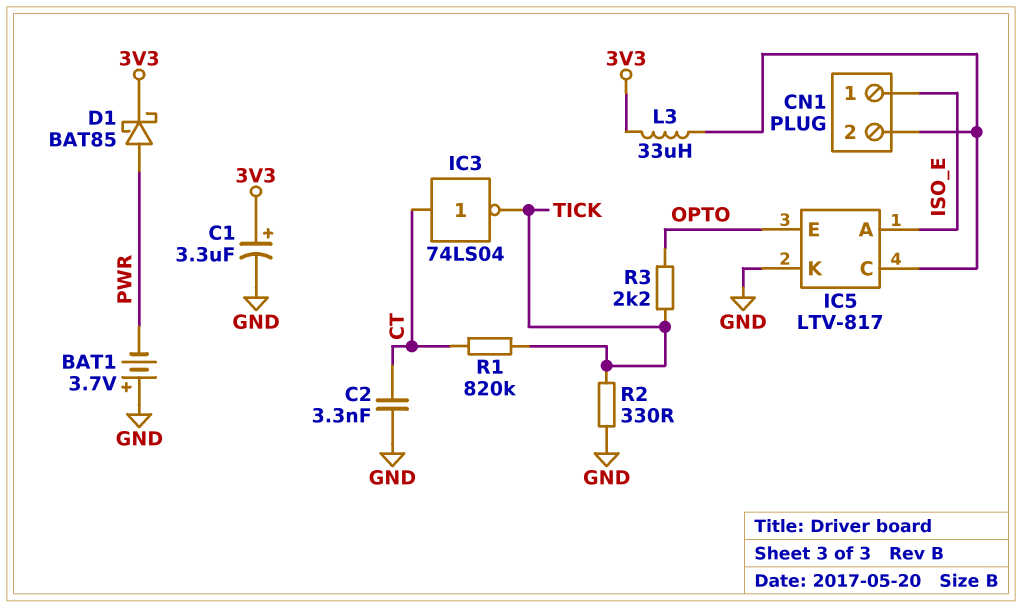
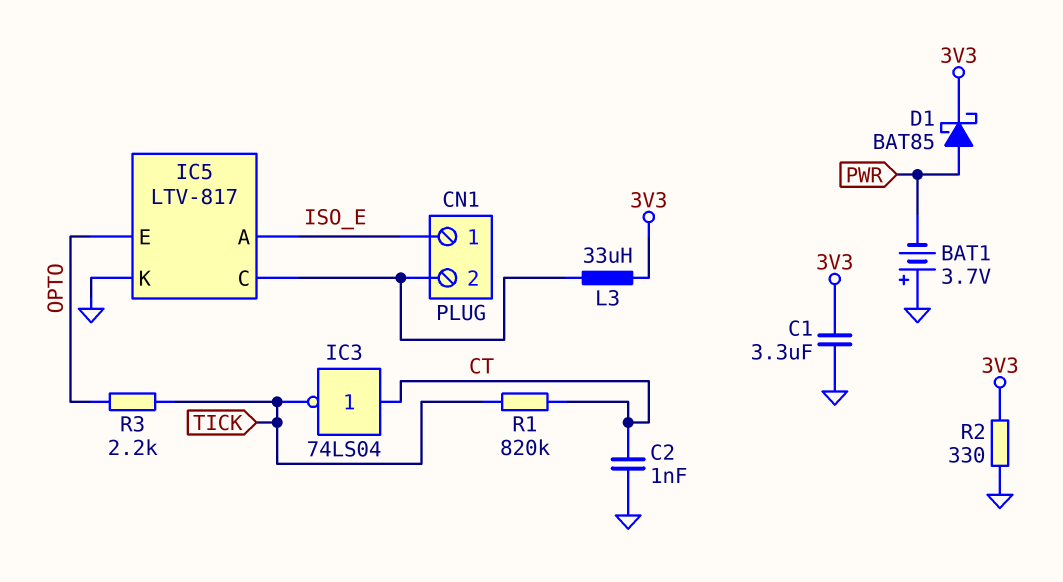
C1: 3.3uF (plus 3V3, minus GND) -> 3.3uF (3V3, GND)
C2: 3.3nF (CT, GND) -> 1nF (CT, GND)
R2: 330 (GND, TICK) -> 330 (3V3, GND)

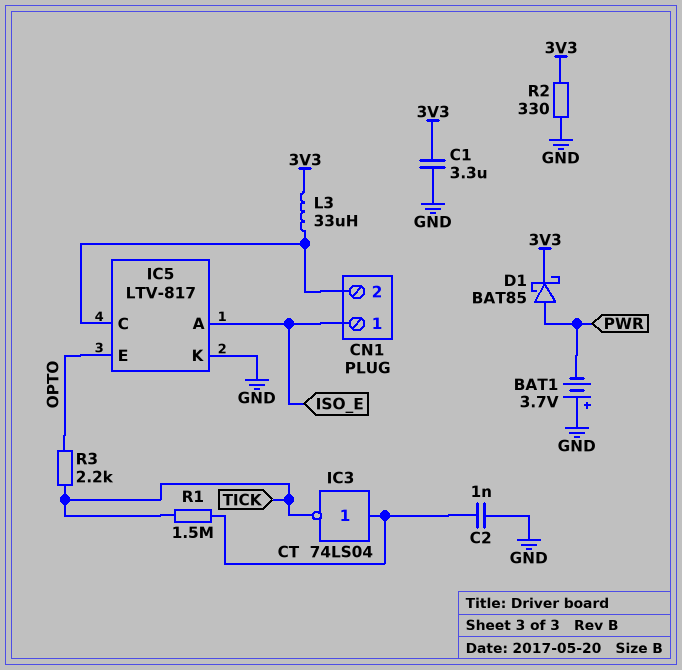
R1: 820k (CT, TICK) -> 1.5M (CT, TICK)

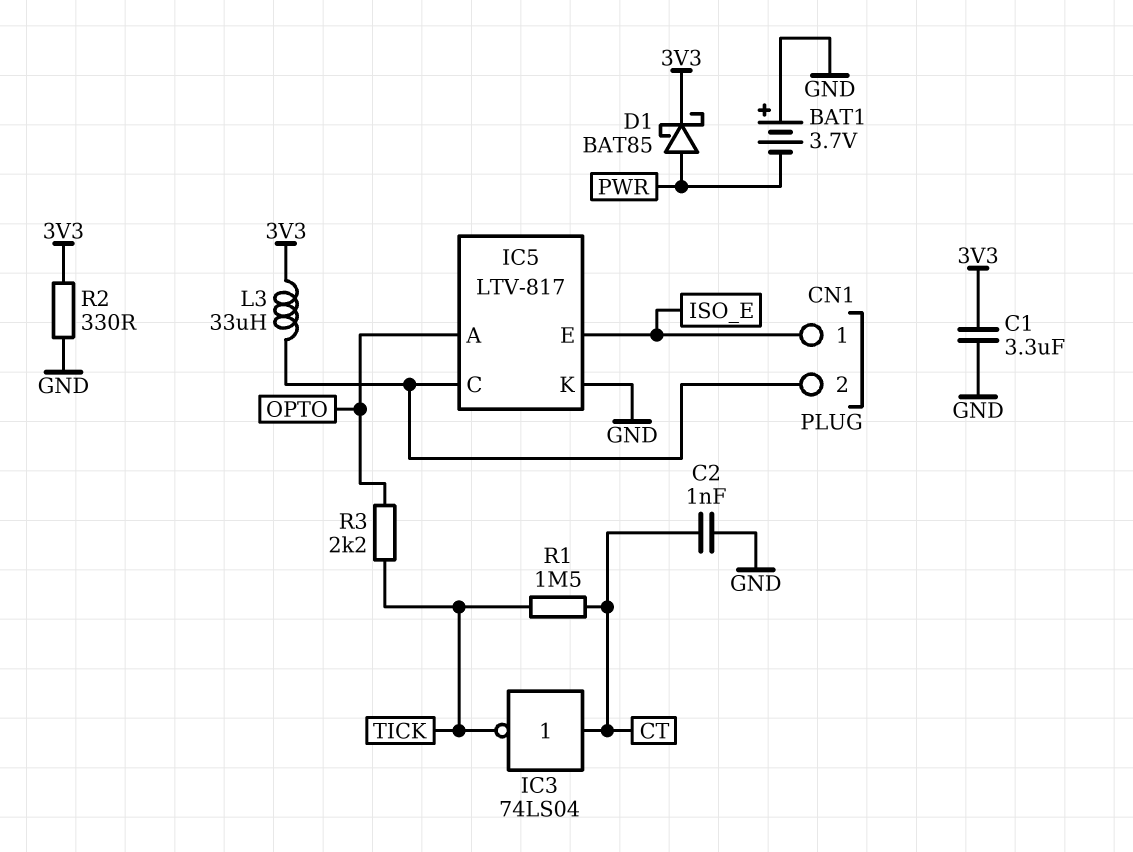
IC5 pin A: ISO_E -> OPTO
IC5 pin E: OPTO -> ISO_E

